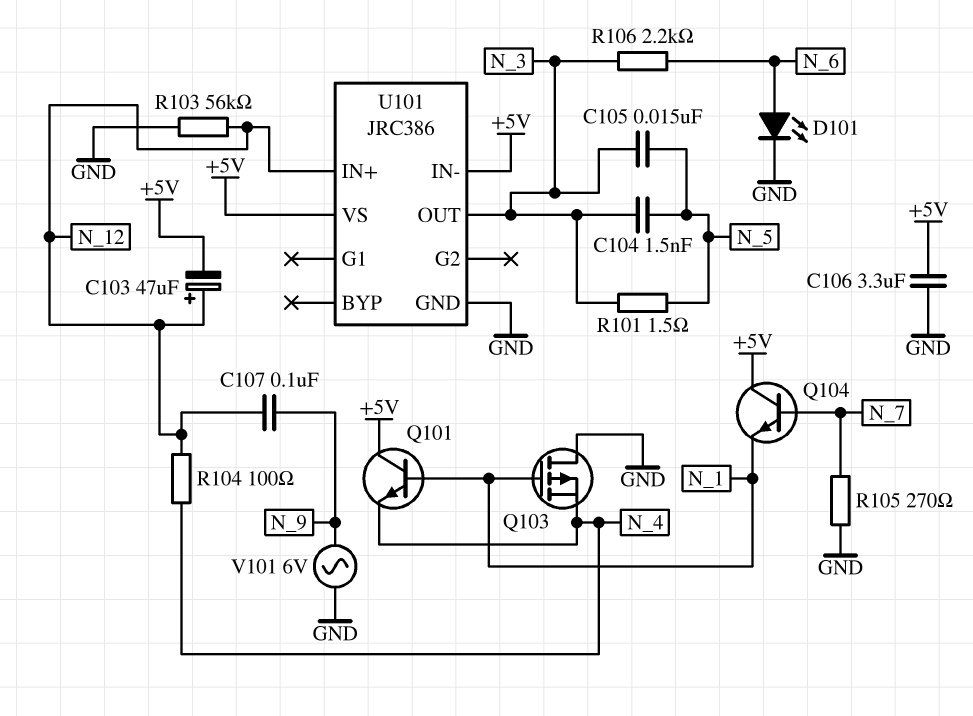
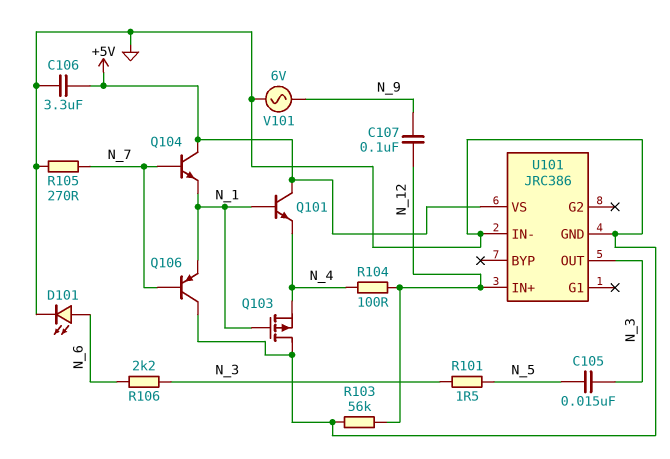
C103: 47uF (plus N_12, minus +5V) -> none
C104: 1.5nF (N_3, N_5) -> none
Q106: none -> PNP (B N_7, C GND, E N_1)
U101 pin IN-: +5V -> GND

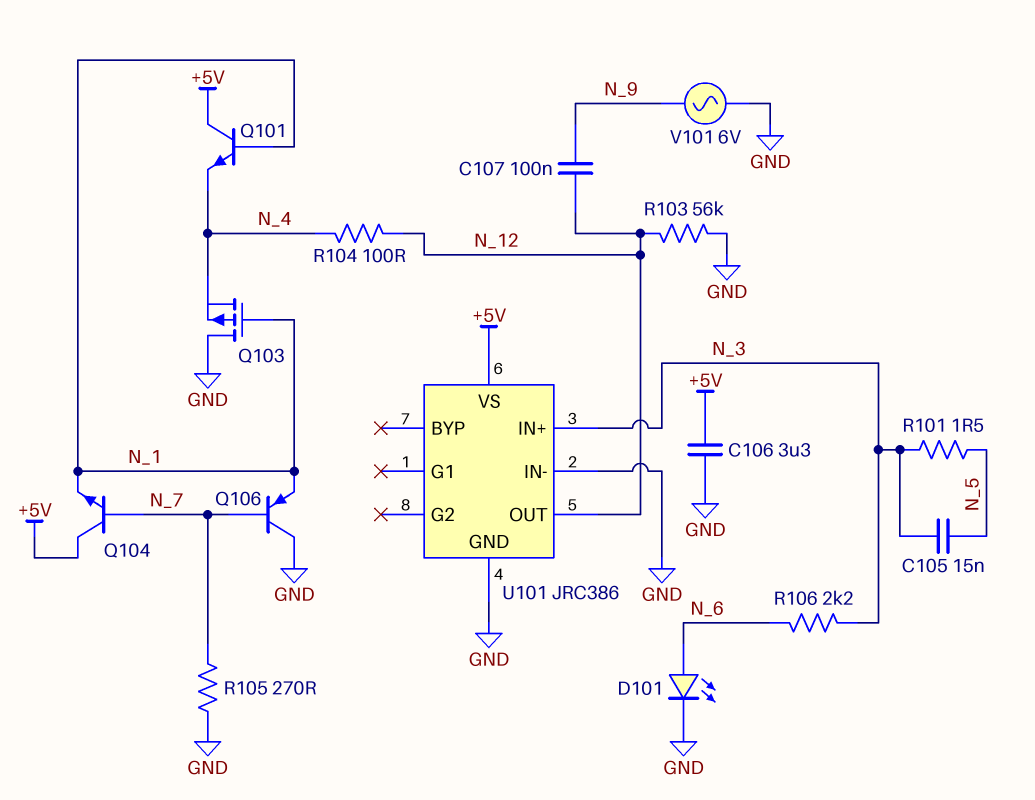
U101 pin IN+: N_12 -> N_3
U101 pin OUT: N_3 -> N_12

